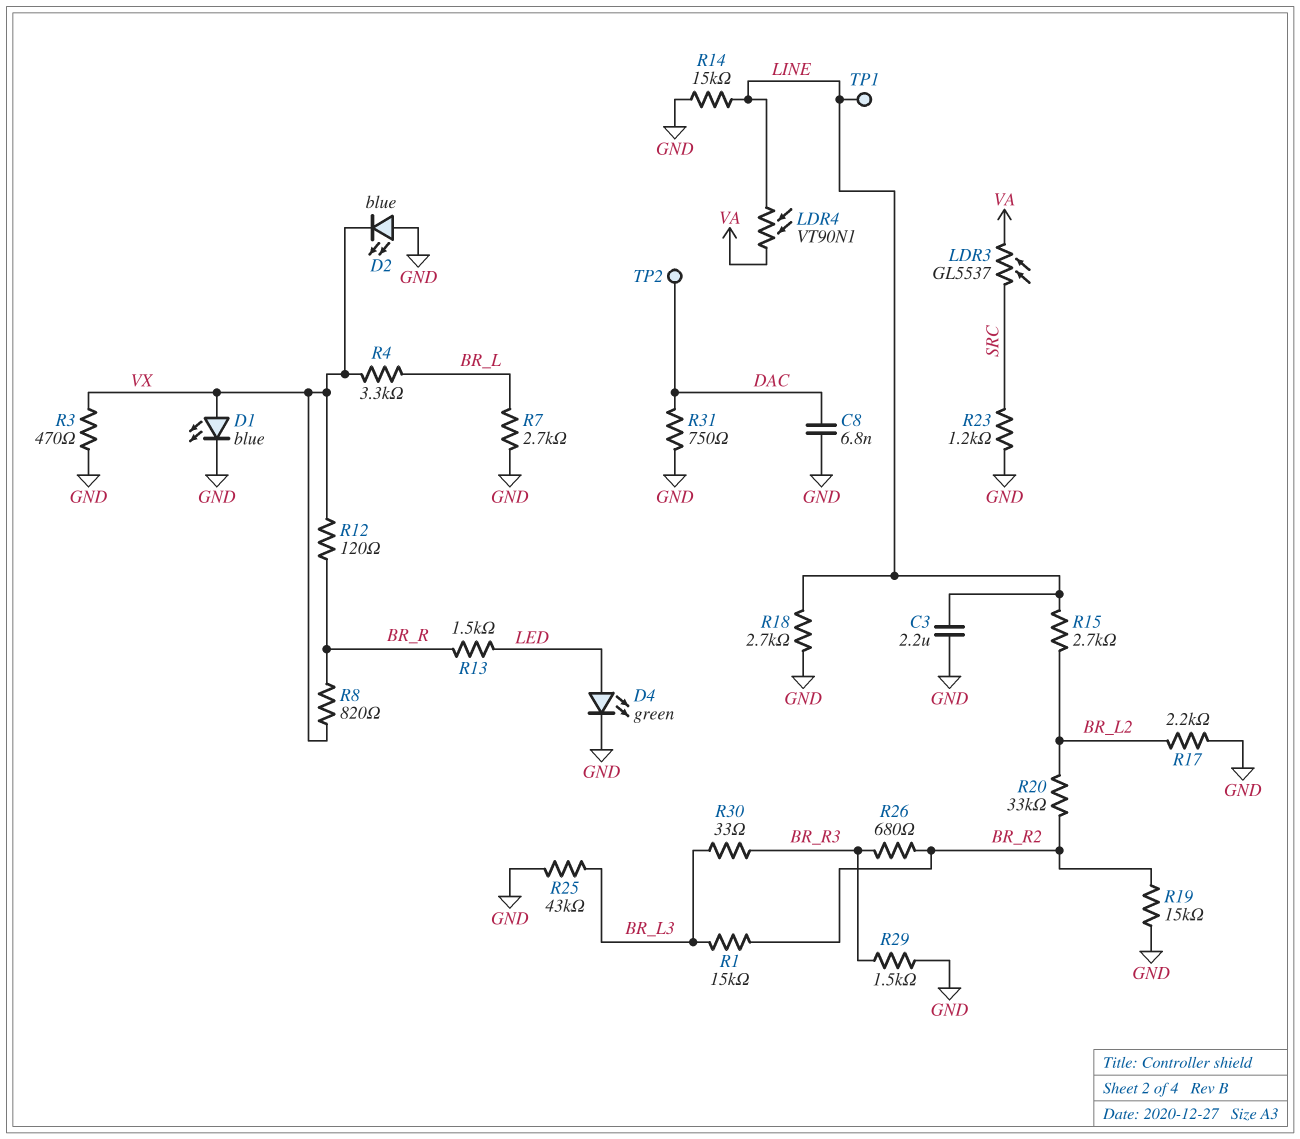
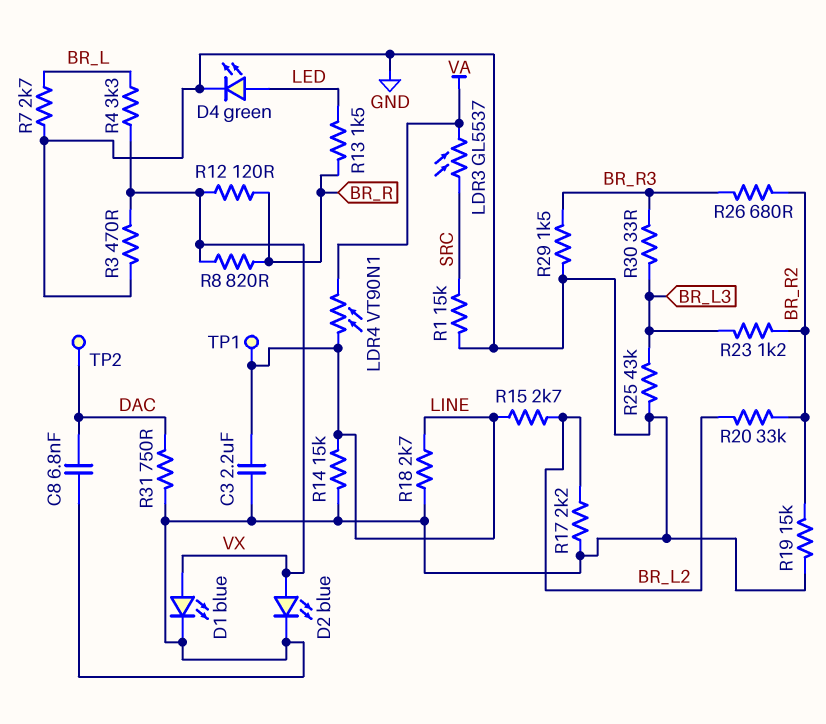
D2: LED blue (A GND, K VX) -> LED blue (A VX, K GND)
R1: 15k (BR_L3, BR_R2) -> 15k (GND, SRC)
R23: 1.2k (GND, SRC) -> 1.2k (BR_L3, BR_R2)

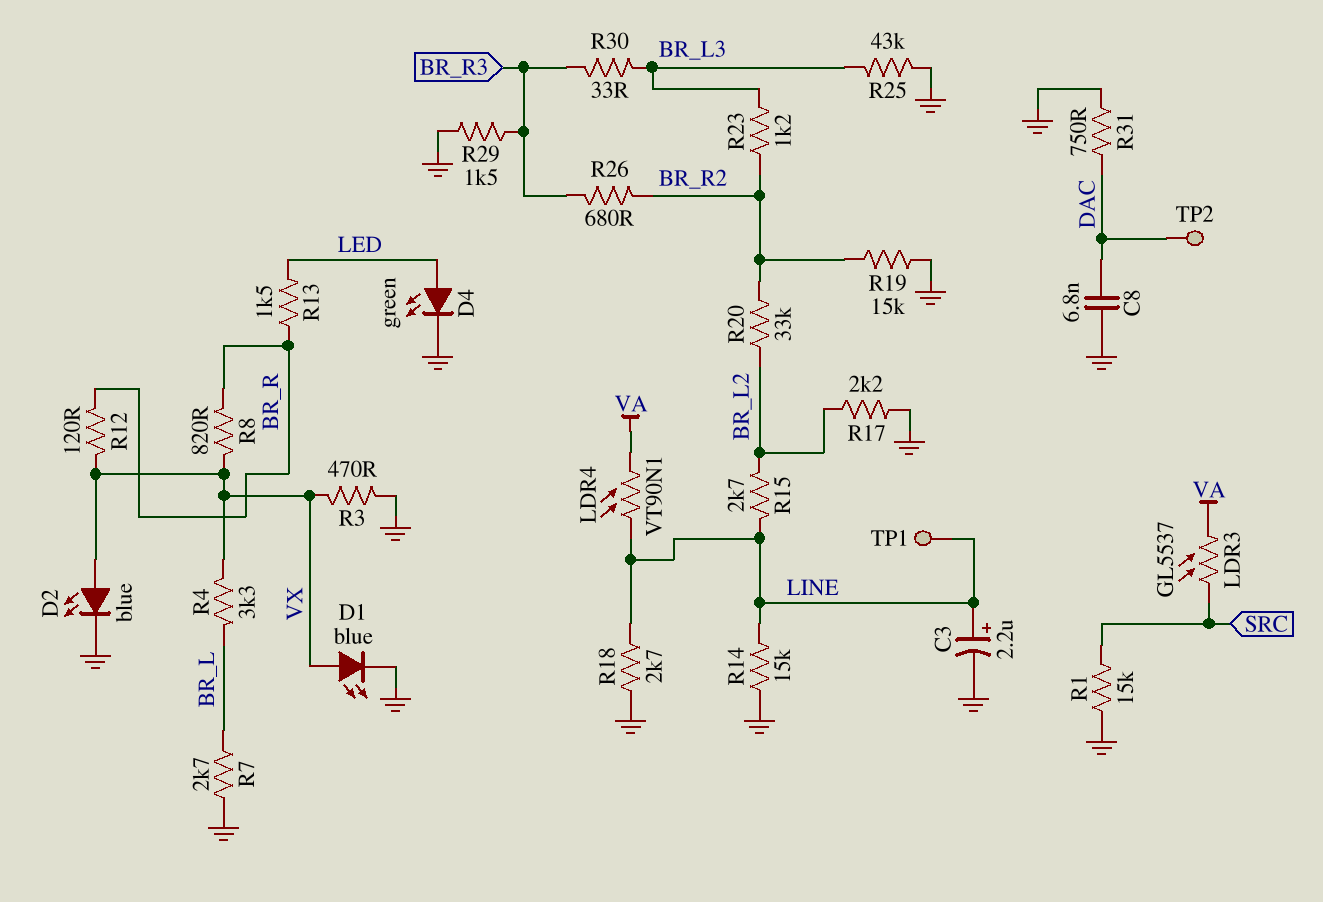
C3: 2.2uF (GND, LINE) -> 2.2uF (plus LINE, minus GND)

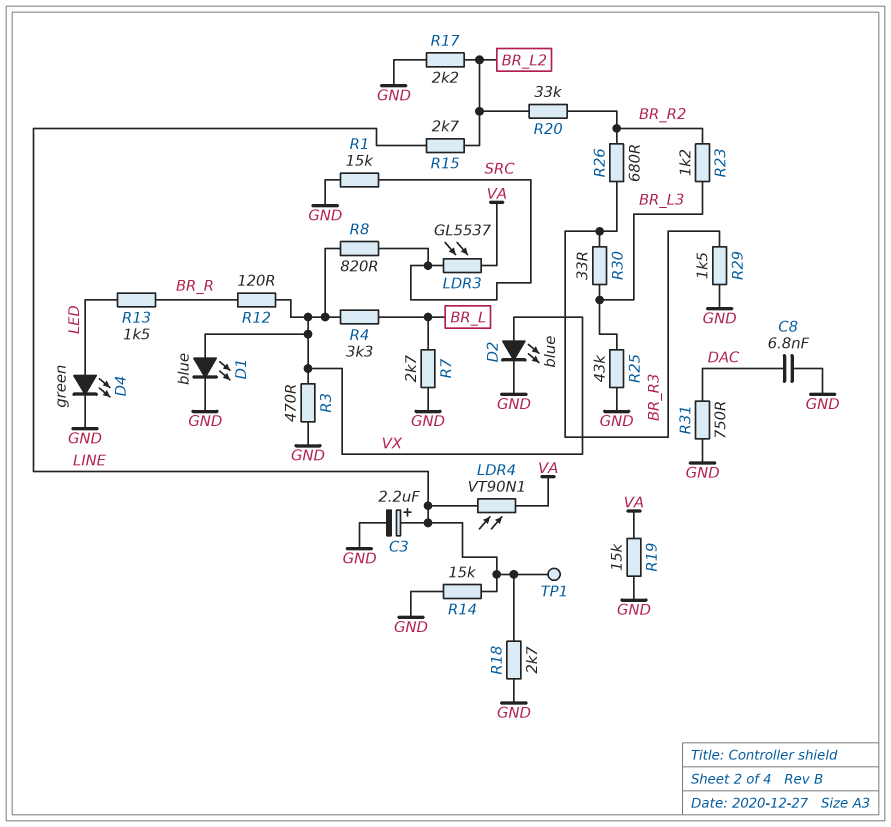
R8: 820 (BR_R, VX) -> 820 (SRC, VX)
R19: 15k (BR_R2, GND) -> 15k (GND, VA)
TP2: test point (DAC) -> none

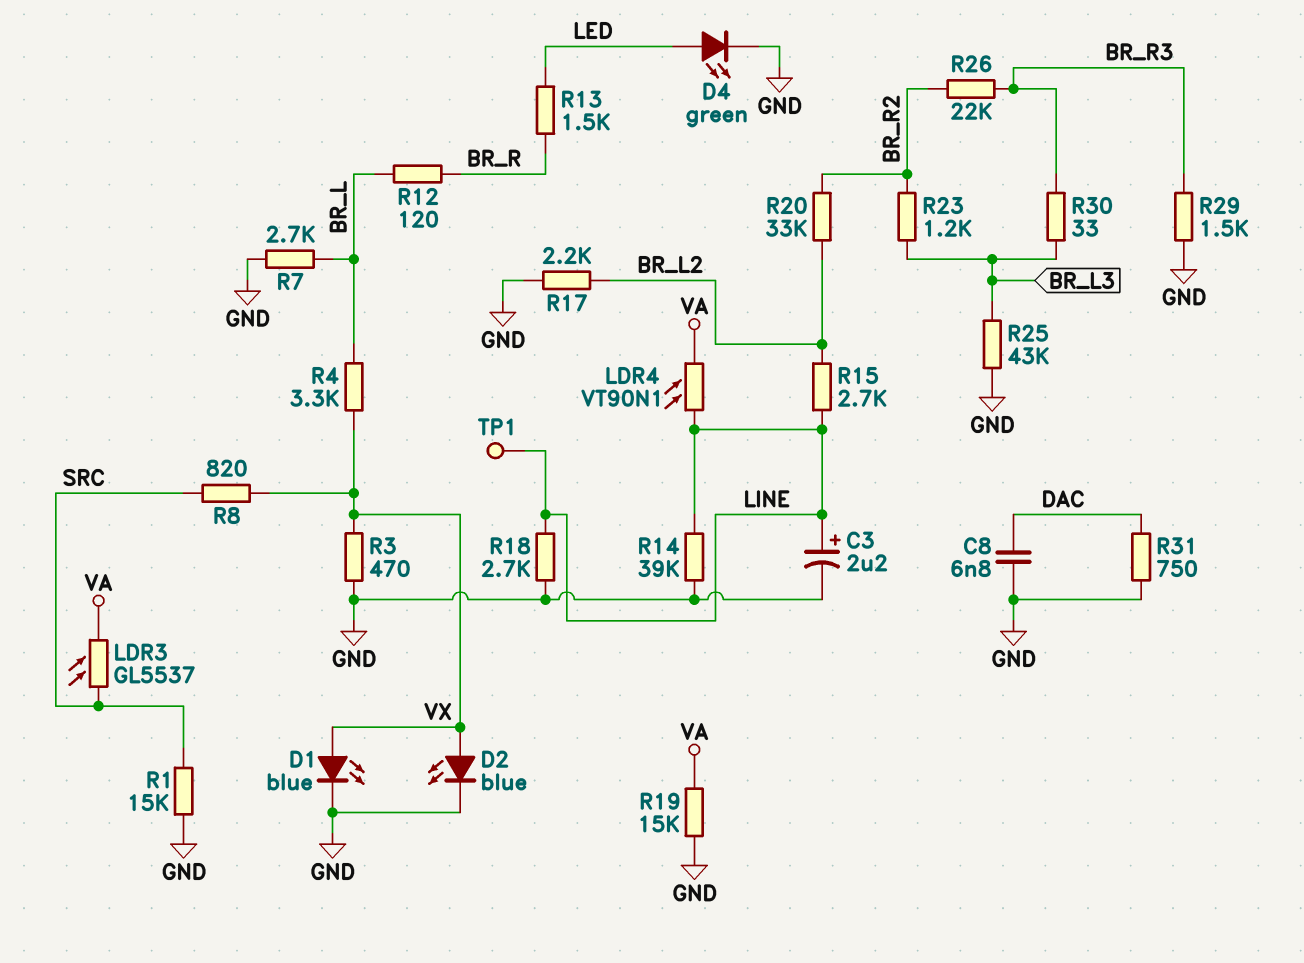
R12: 120 (BR_R, VX) -> 120 (BR_L, BR_R)
R14: 15k (GND, LINE) -> 39k (GND, LINE)
R26: 680 (BR_R2, BR_R3) -> 22k (BR_R2, BR_R3)

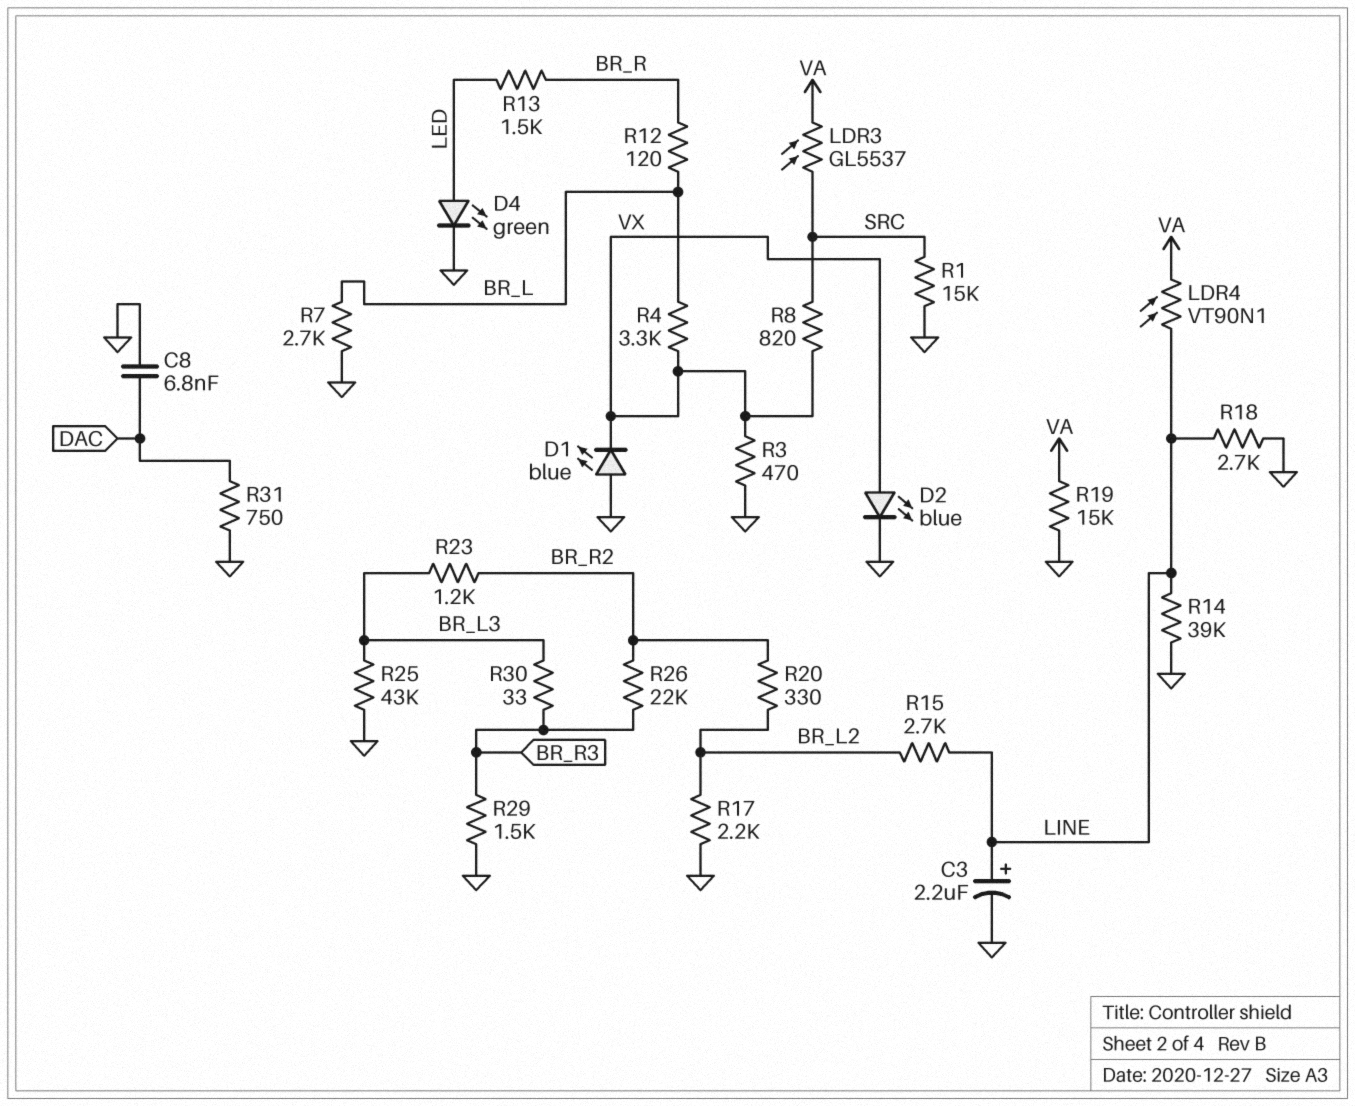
D1: LED blue (A VX, K GND) -> LED blue (A GND, K VX)
R20: 33k (BR_L2, BR_R2) -> 330 (BR_L2, BR_R2)
TP1: test point (LINE) -> none

